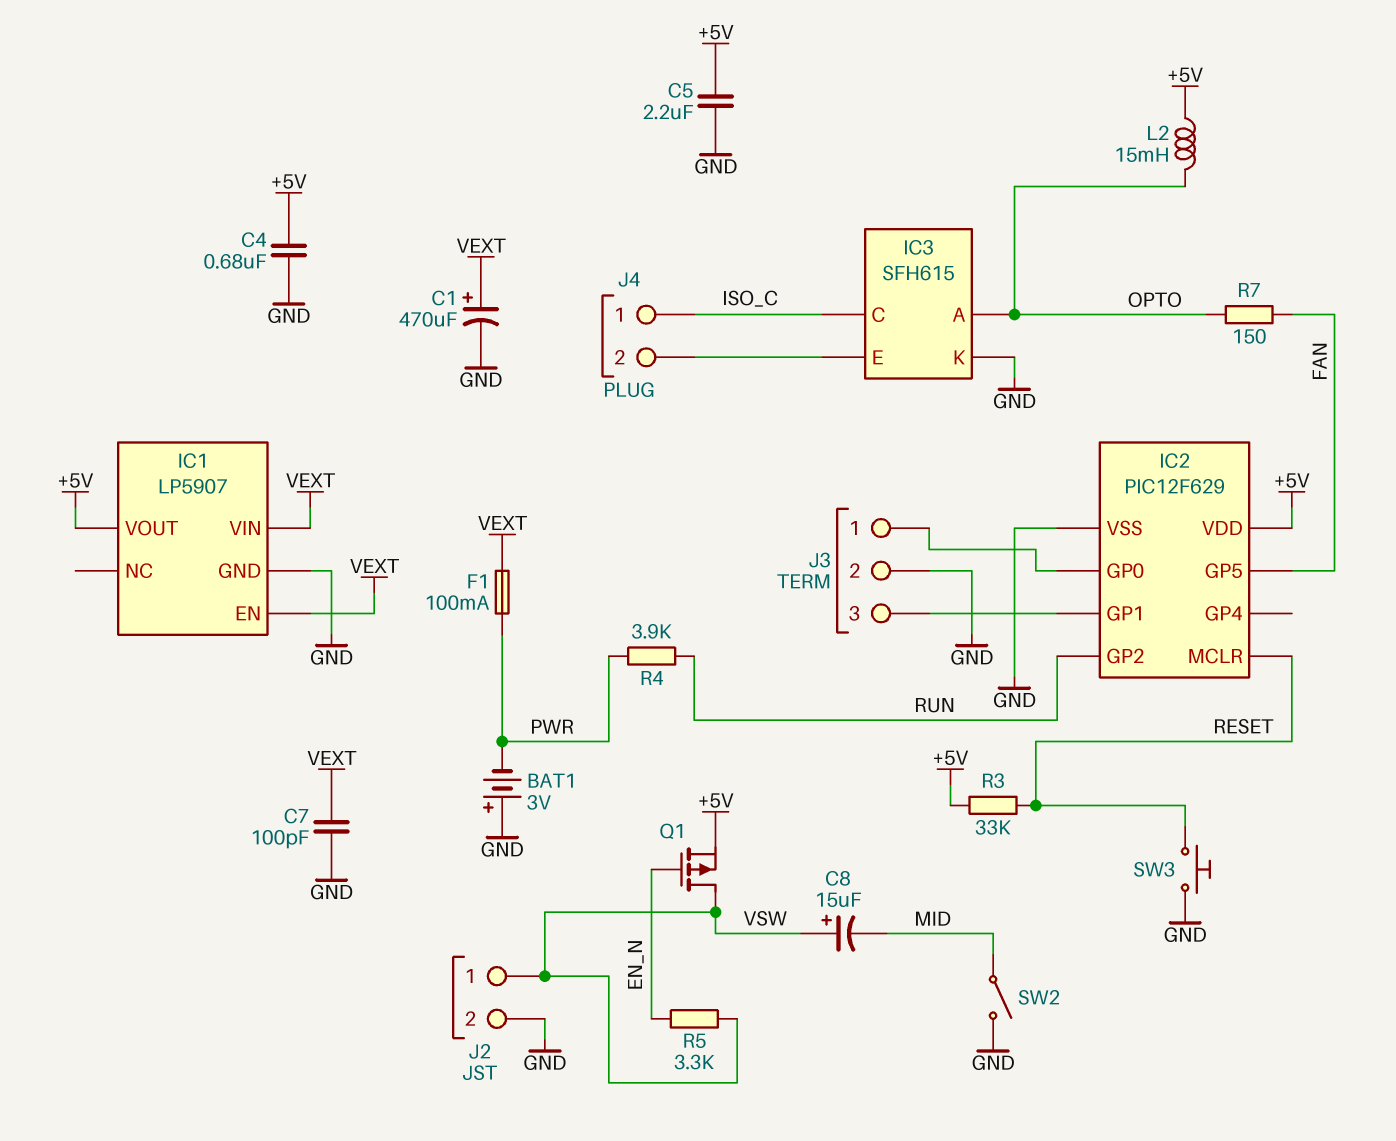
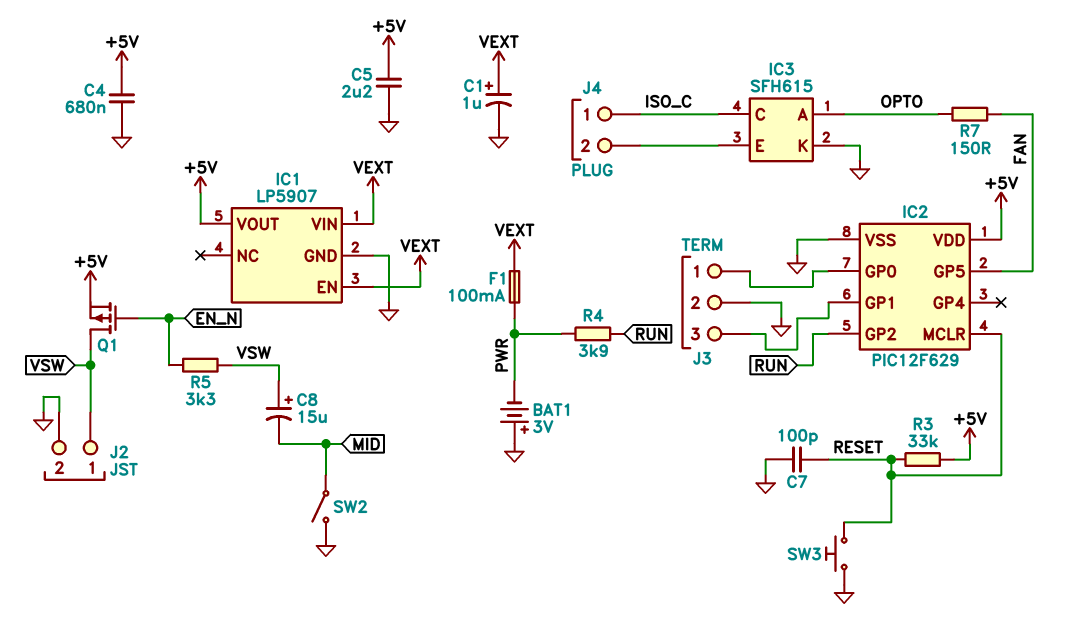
C1: 470uF (plus VEXT, minus GND) -> 1uF (plus VEXT, minus GND)
C7: 100pF (GND, VEXT) -> 100pF (GND, RESET)
L2: 15mH (+5V, OPTO) -> none

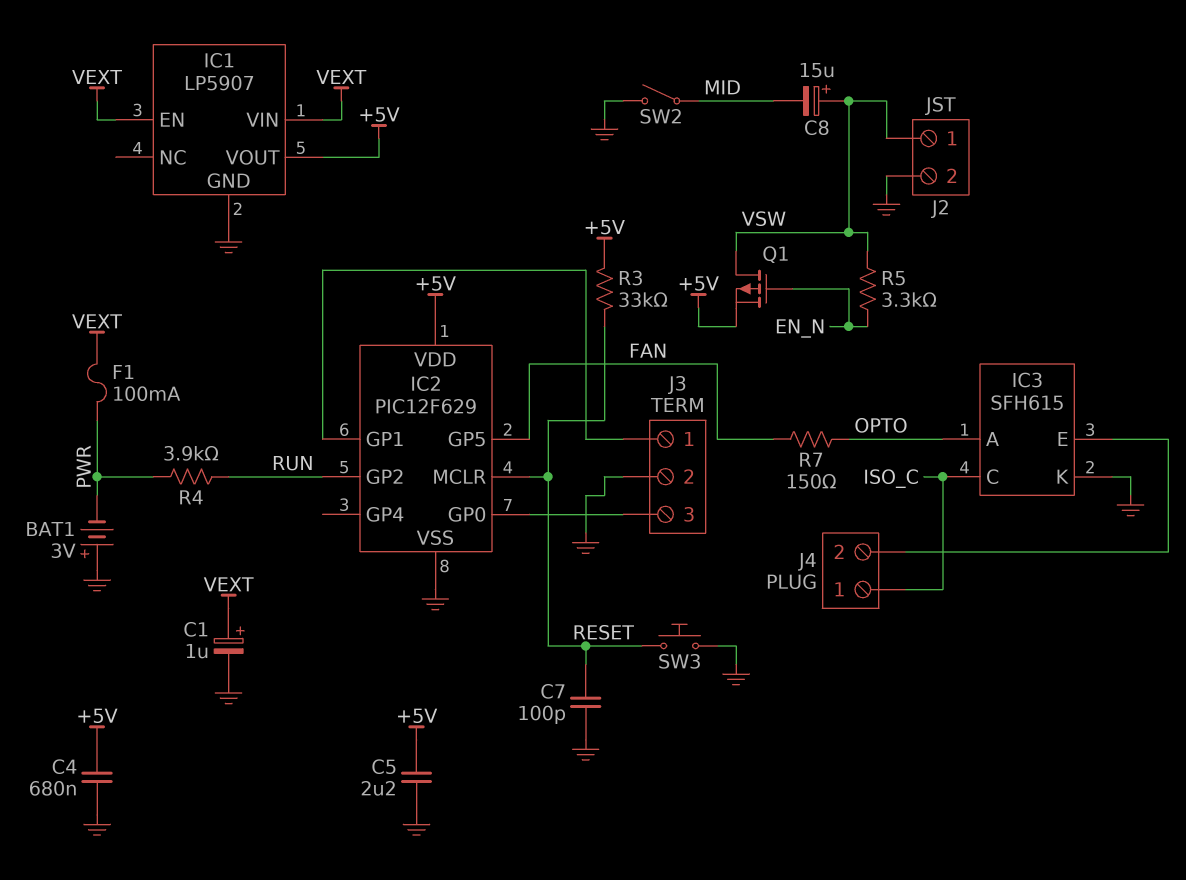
J3 pin 1: IC2/GP0 -> IC2/GP1
J3 pin 3: IC2/GP1 -> IC2/GP0

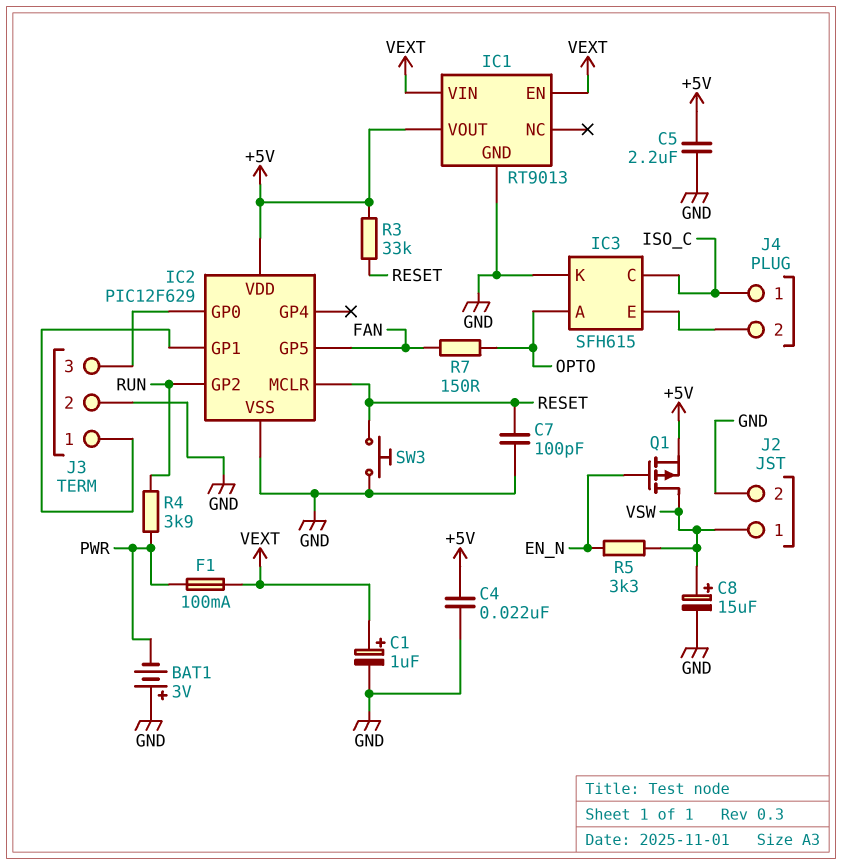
C4: 680nF (+5V, GND) -> 22nF (+5V, GND)
C8: 15uF (plus VSW, minus MID) -> 15uF (plus VSW, minus GND)
IC1: LP5907 -> RT9013
SW2: switch (GND, MID) -> none

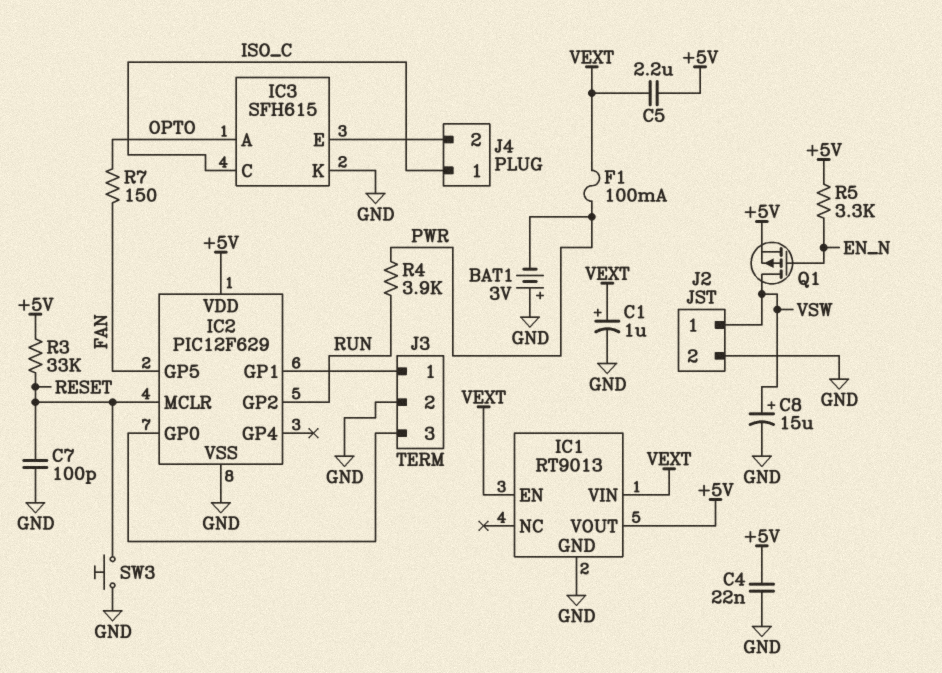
C5: 2.2uF (+5V, GND) -> 2.2uF (+5V, VEXT)
R5: 3.3k (EN_N, VSW) -> 3.3k (+5V, EN_N)

